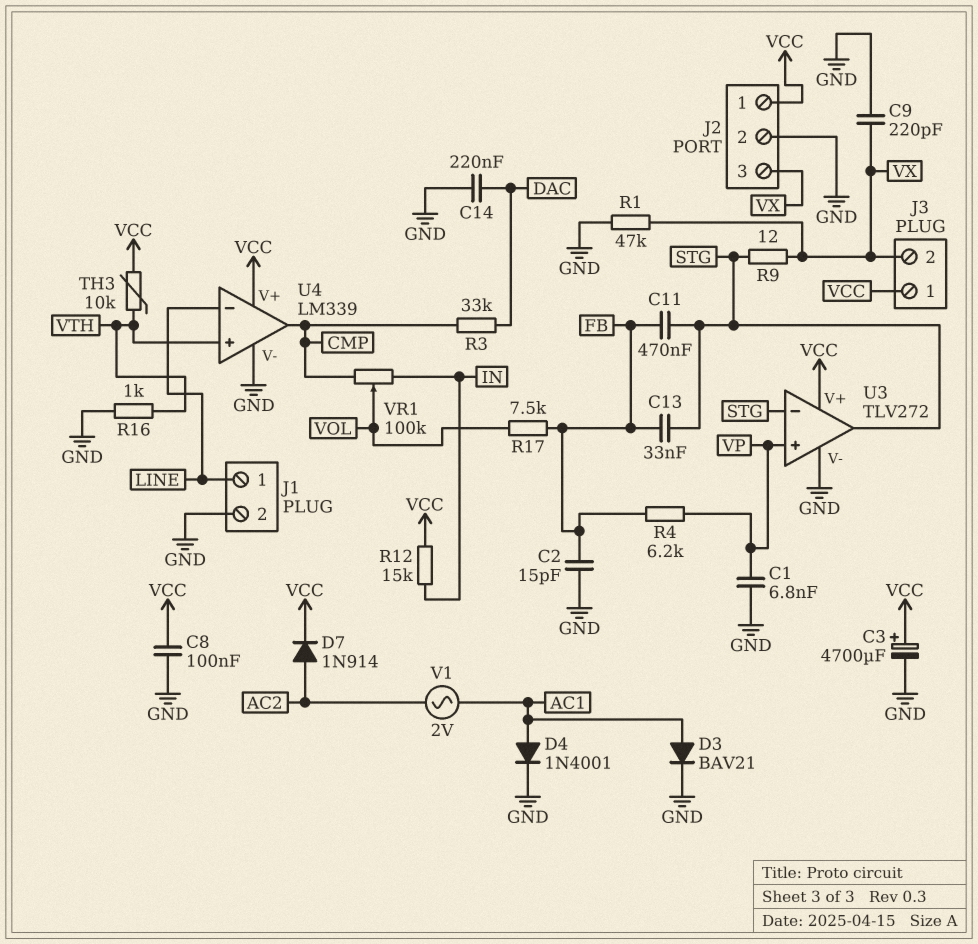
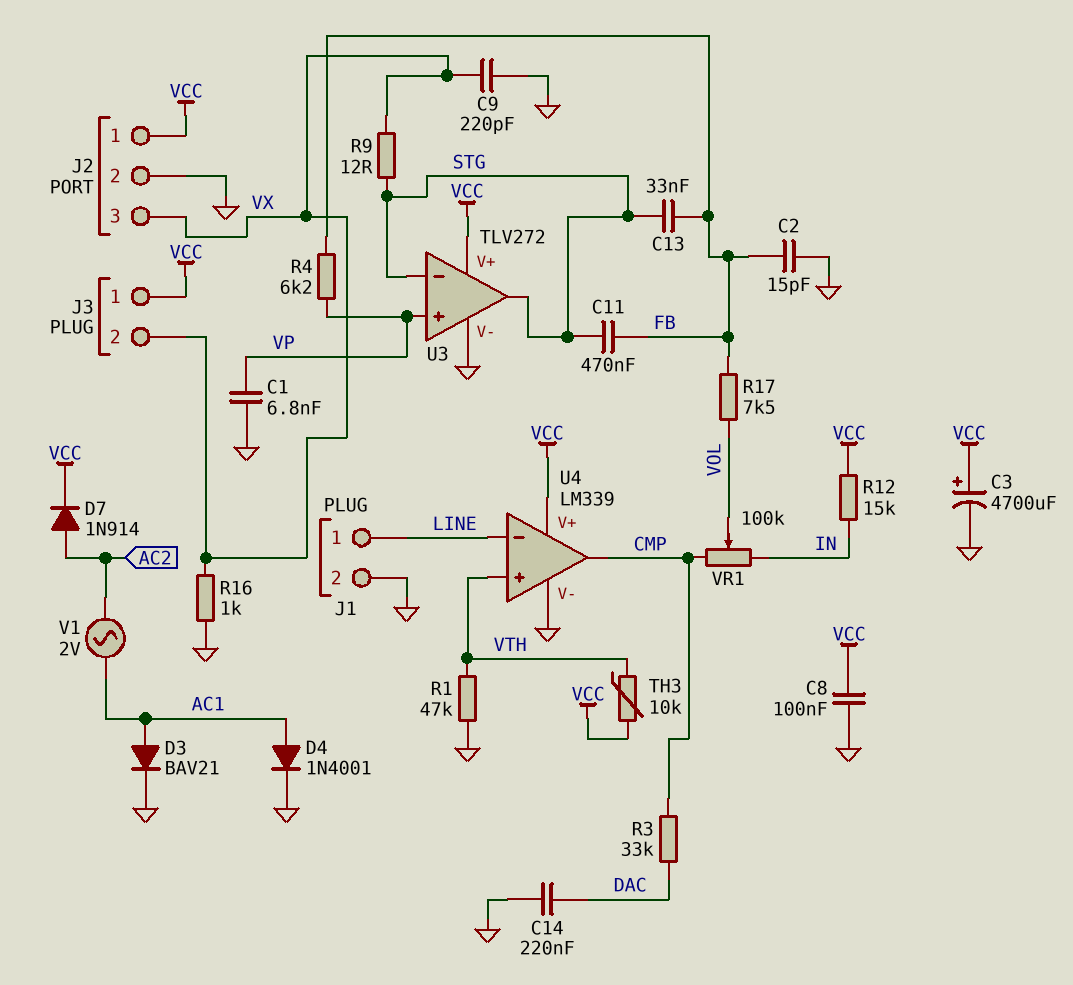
R1: 47k (GND, VX) -> 47k (GND, VTH)
R16: 1k (GND, VTH) -> 1k (GND, VX)

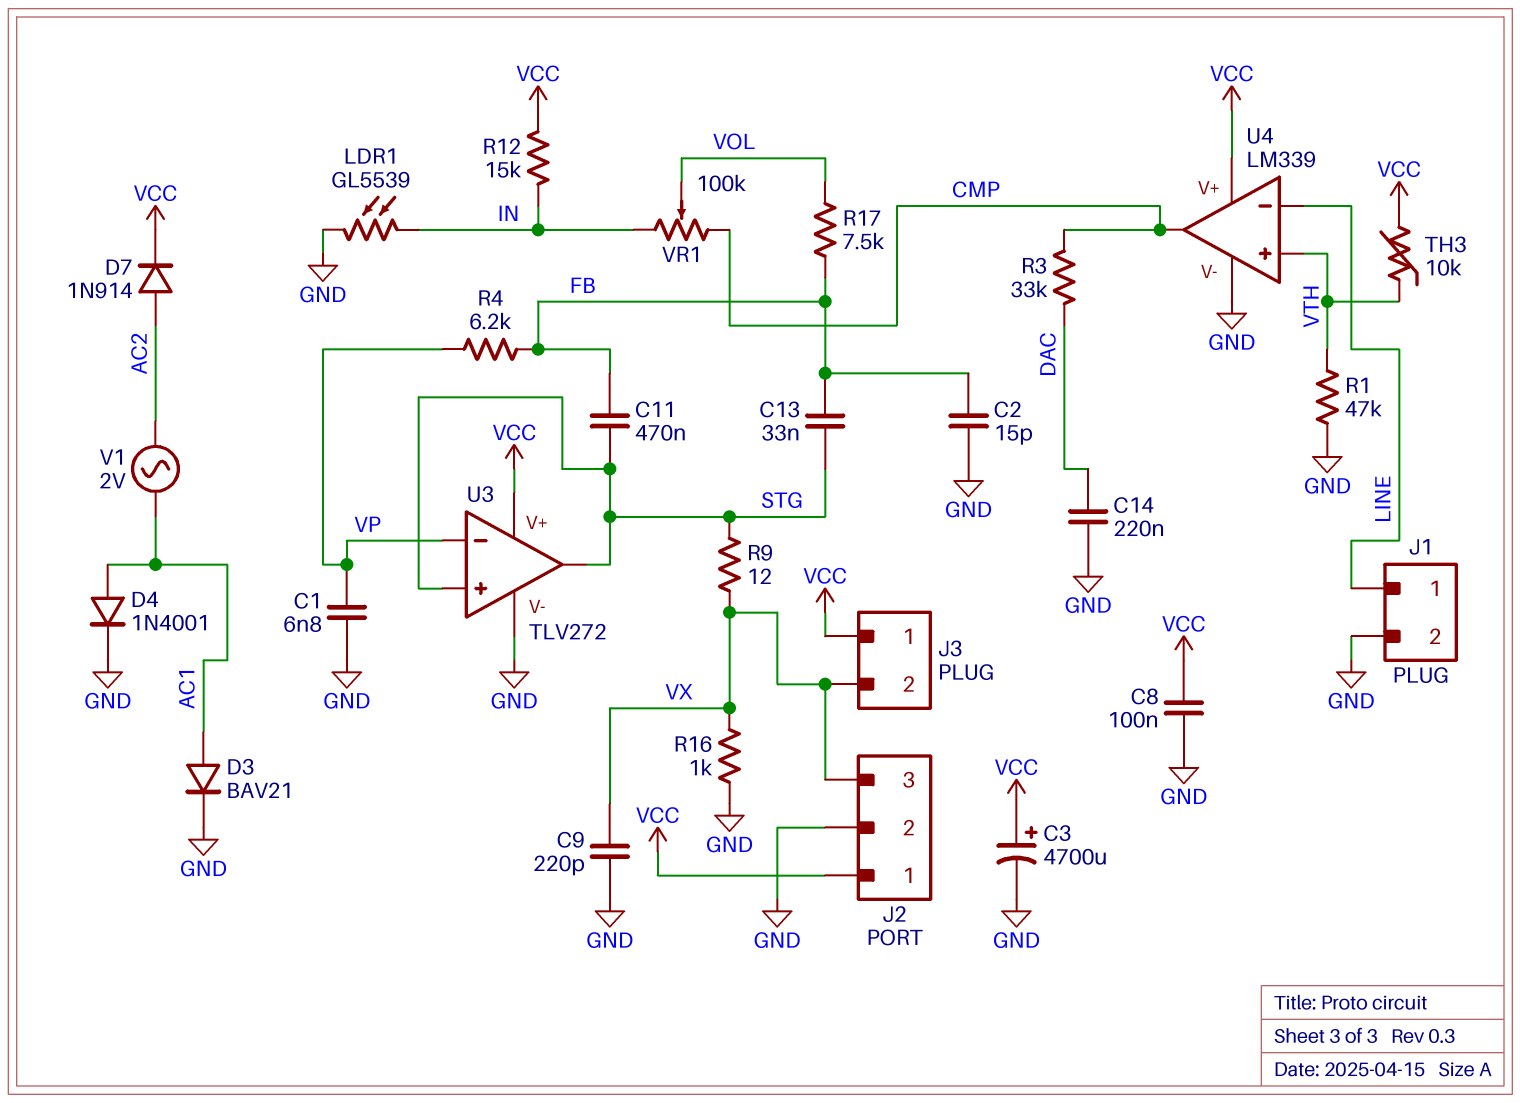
LDR1: none -> GL5539 (GND, IN)
U3 pin in+: VP -> STG
U3 pin in-: STG -> VP

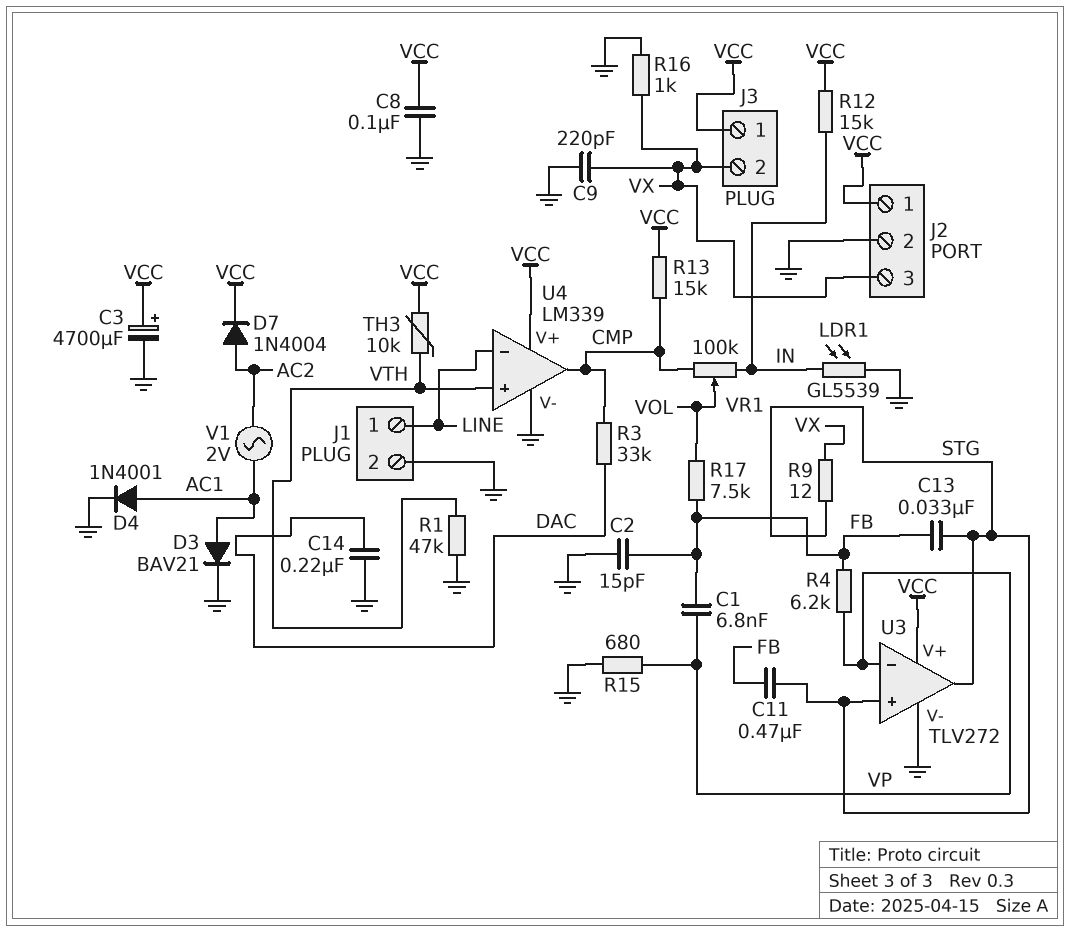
C1: 6.8nF (GND, VP) -> 6.8nF (FB, VP)
D7: diode 1N914 (A AC2, K VCC) -> diode 1N4004 (A AC2, K VCC)
R13: none -> 15k (CMP, VCC)
R15: none -> 680 (GND, VP)

